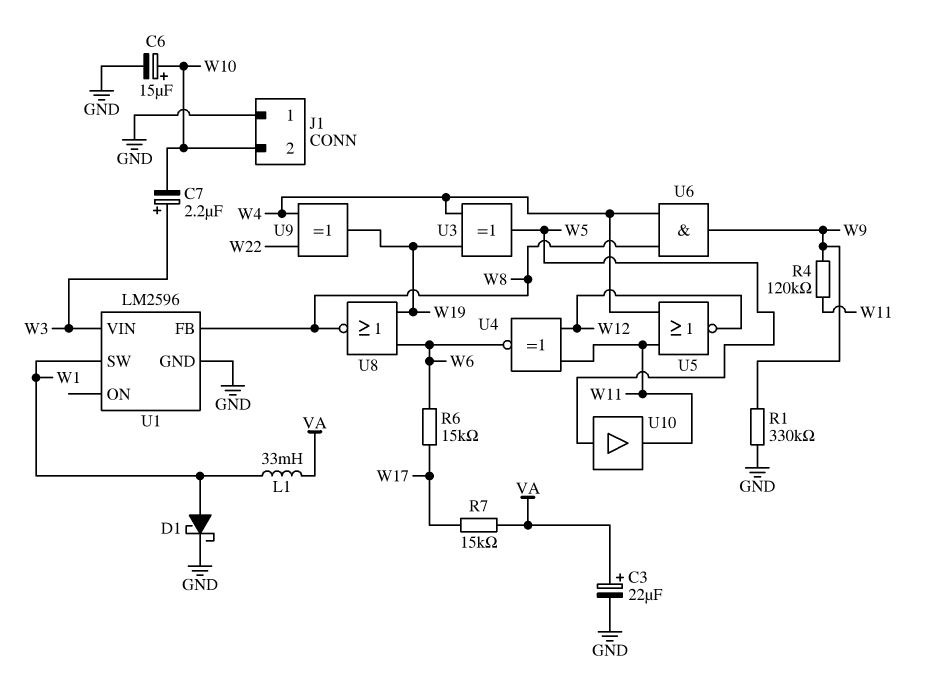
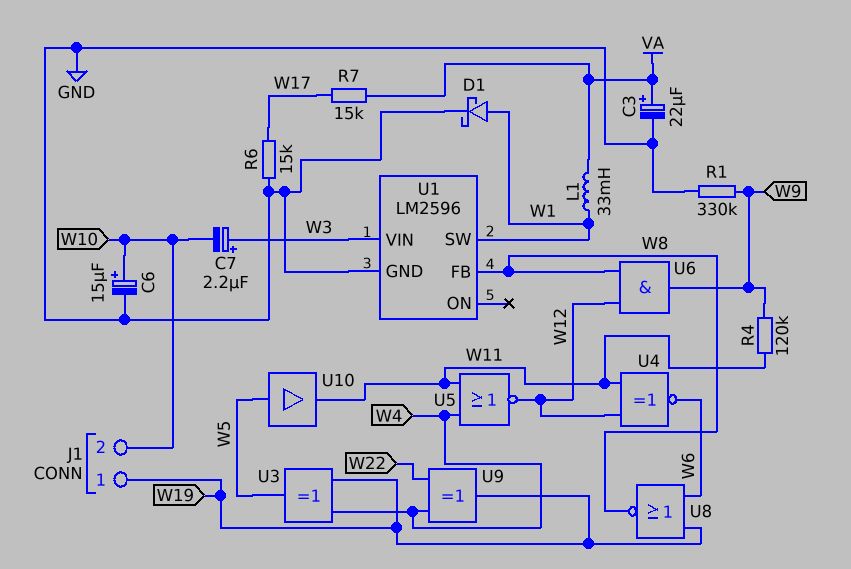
J1 pin 1: GND -> W19
R6: 15k (W6, W17) -> 15k (GND, W17)
U6: AND (in W4, in W8, out W9) -> AND (in W8, in W12, out W9)

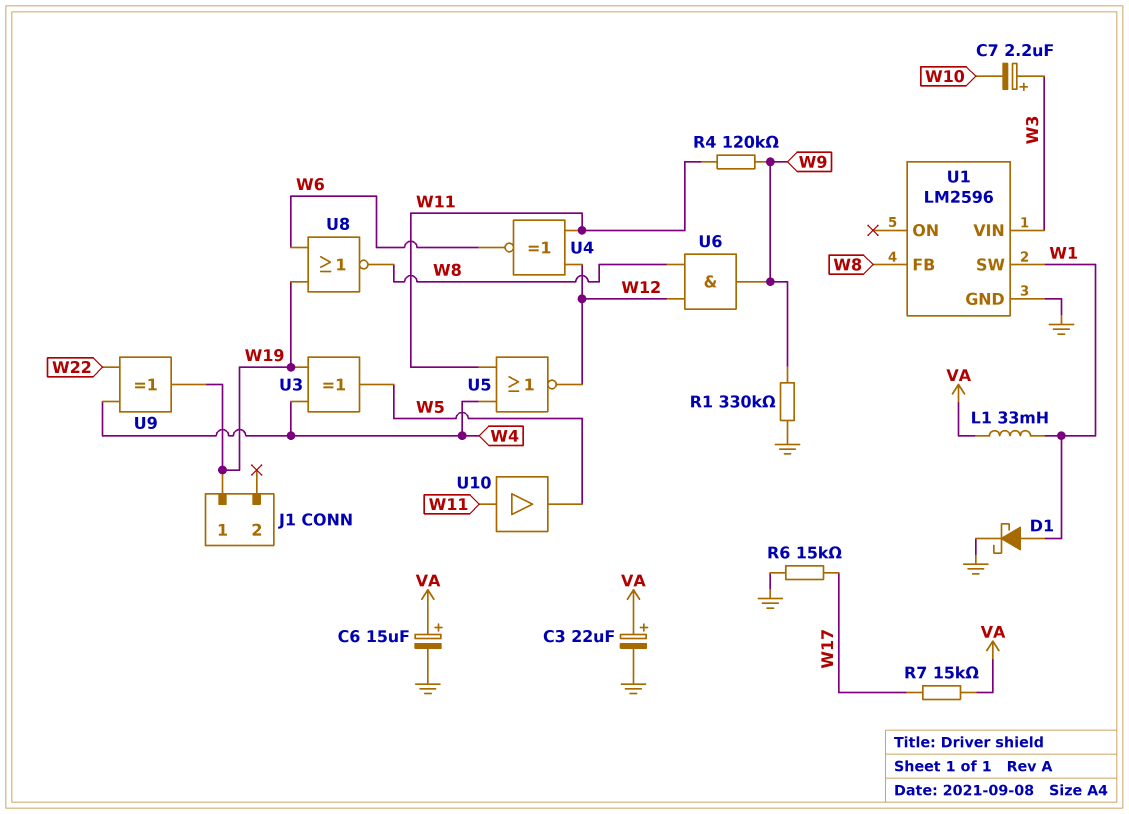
C6: 15uF (plus W10, minus GND) -> 15uF (plus VA, minus GND)
J1 pin 2: W10 -> none
U10: buffer (in W5, out W11) -> buffer (in W11, out W5)

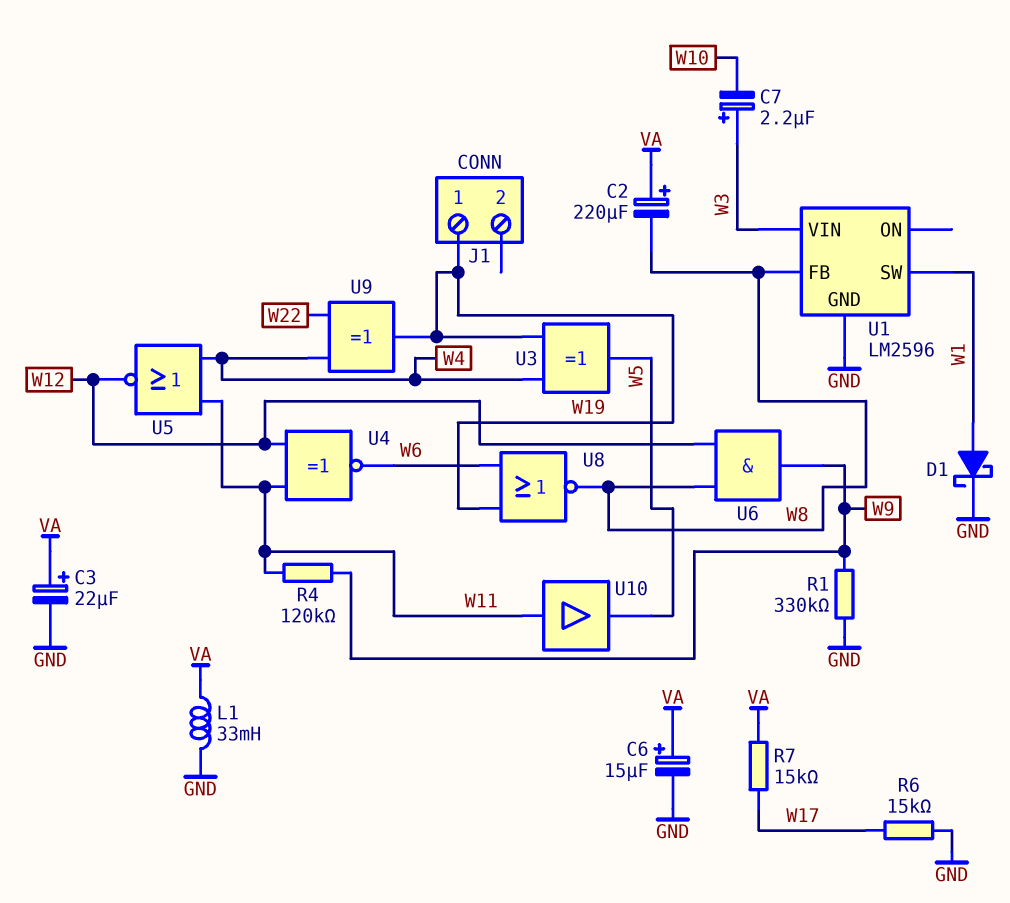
C2: none -> 220uF (plus VA, minus W8)
L1: 33mH (VA, W1) -> 33mH (GND, VA)

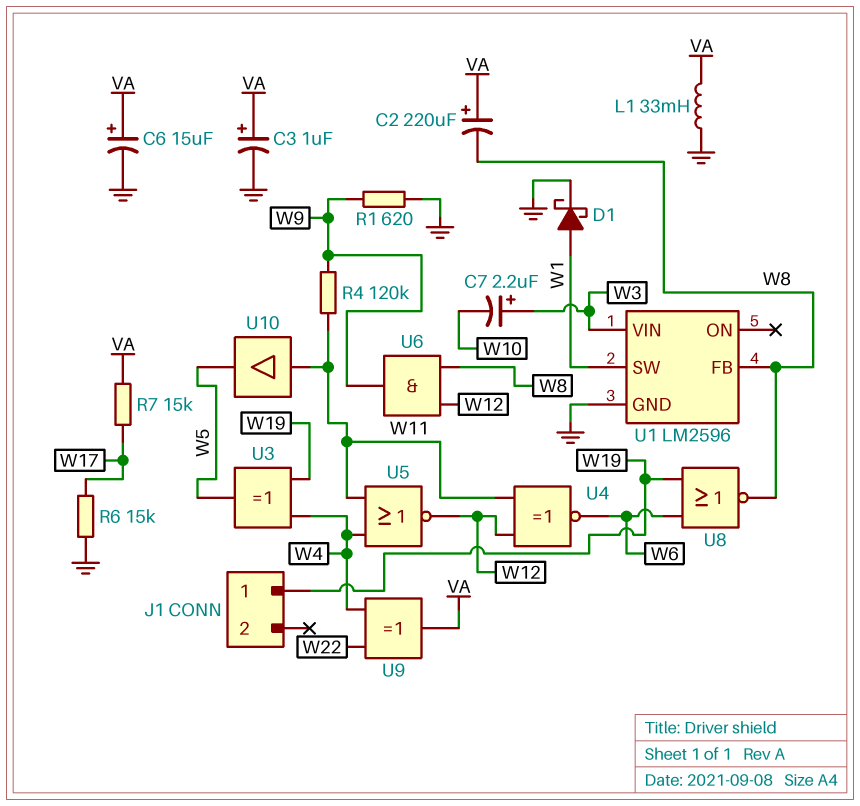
C3: 22uF (plus VA, minus GND) -> 1uF (plus VA, minus GND)
R1: 330k (GND, W9) -> 620 (GND, W9)
U9: XOR (in W4, in W22, out W19) -> XOR (in W4, in W22, out VA)

